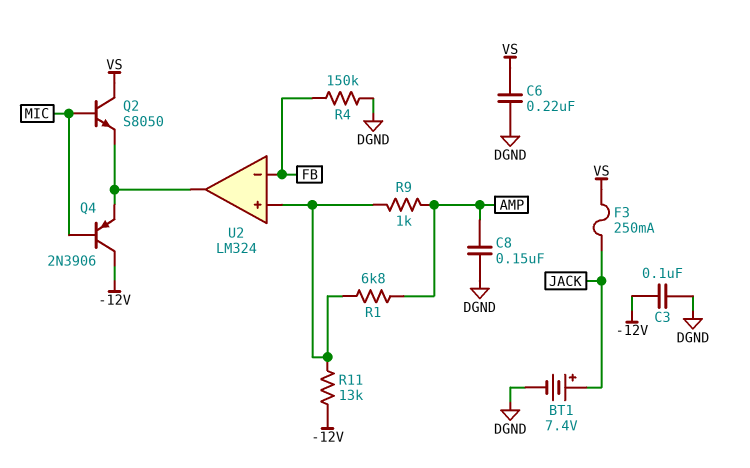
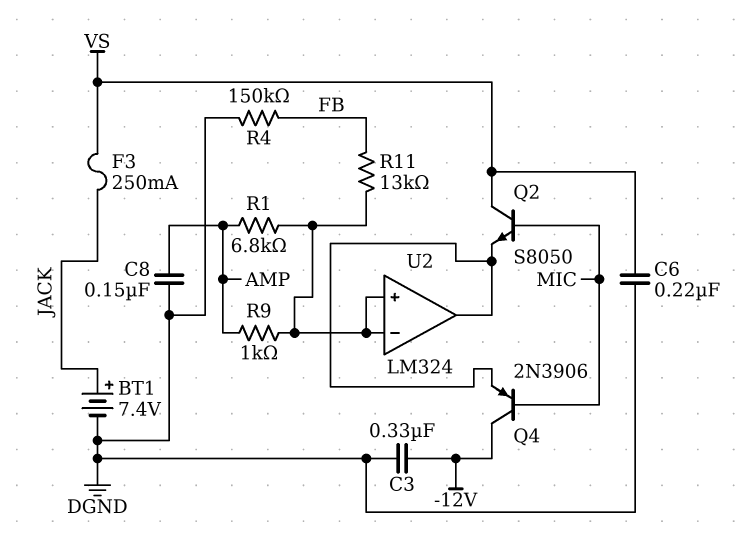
C3: 100nF (-12V, DGND) -> 330nF (-12V, DGND)
R11: 13k (-12V, U2/in+) -> 13k (FB, U2/in+)
U2 pin in-: FB -> U2/in+

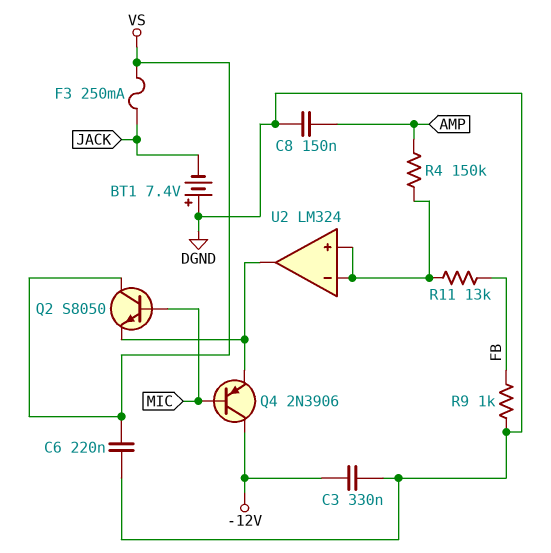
BT1: 7.4V (plus JACK, minus DGND) -> 7.4V (plus DGND, minus JACK)
R1: 6.8k (AMP, U2/in+) -> none
R4: 150k (DGND, FB) -> 150k (AMP, U2/in+)
R9: 1k (AMP, U2/in+) -> 1k (DGND, FB)

